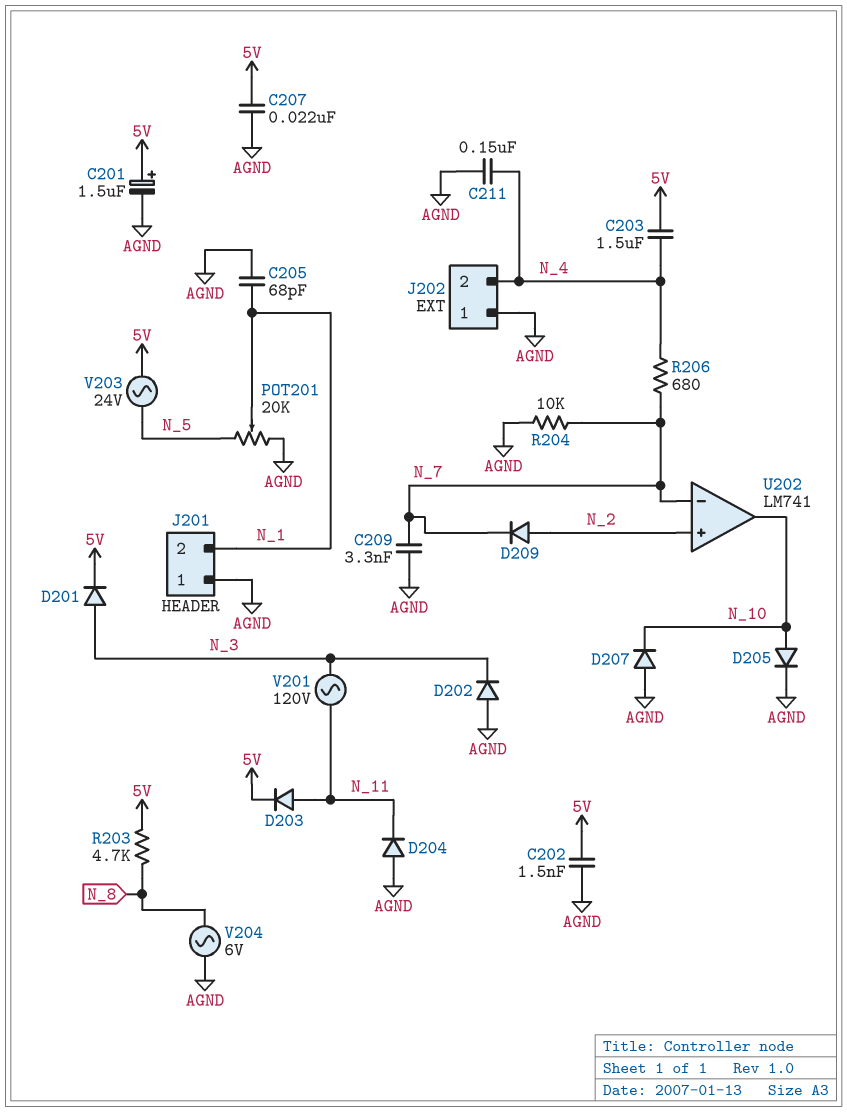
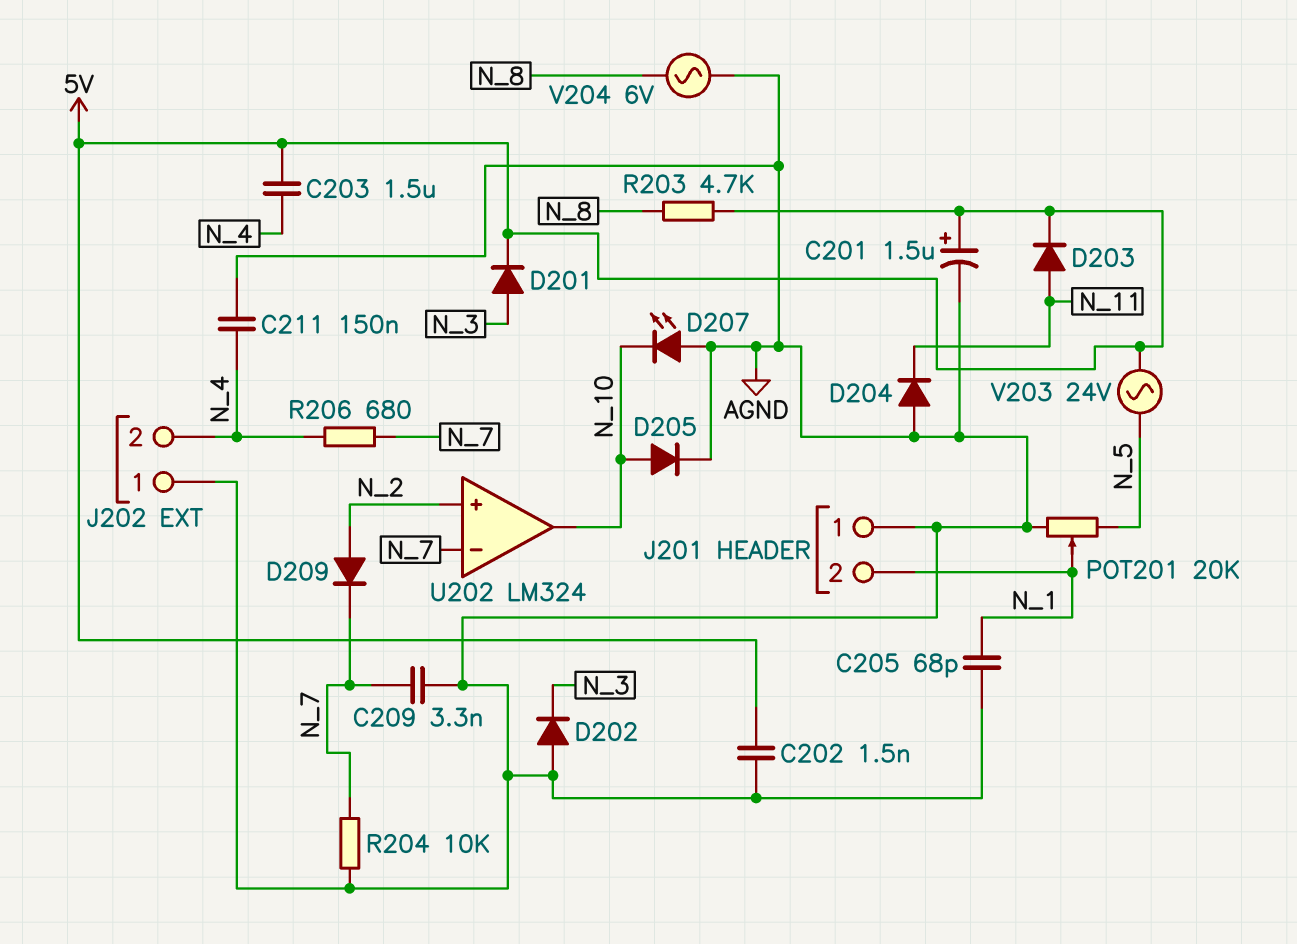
C207: 22nF (5V, AGND) -> none
D207: diode (A AGND, K N_10) -> LED (A AGND, K N_10)
U202: LM741 -> LM324
V201: AC 120V (N_3, N_11) -> none

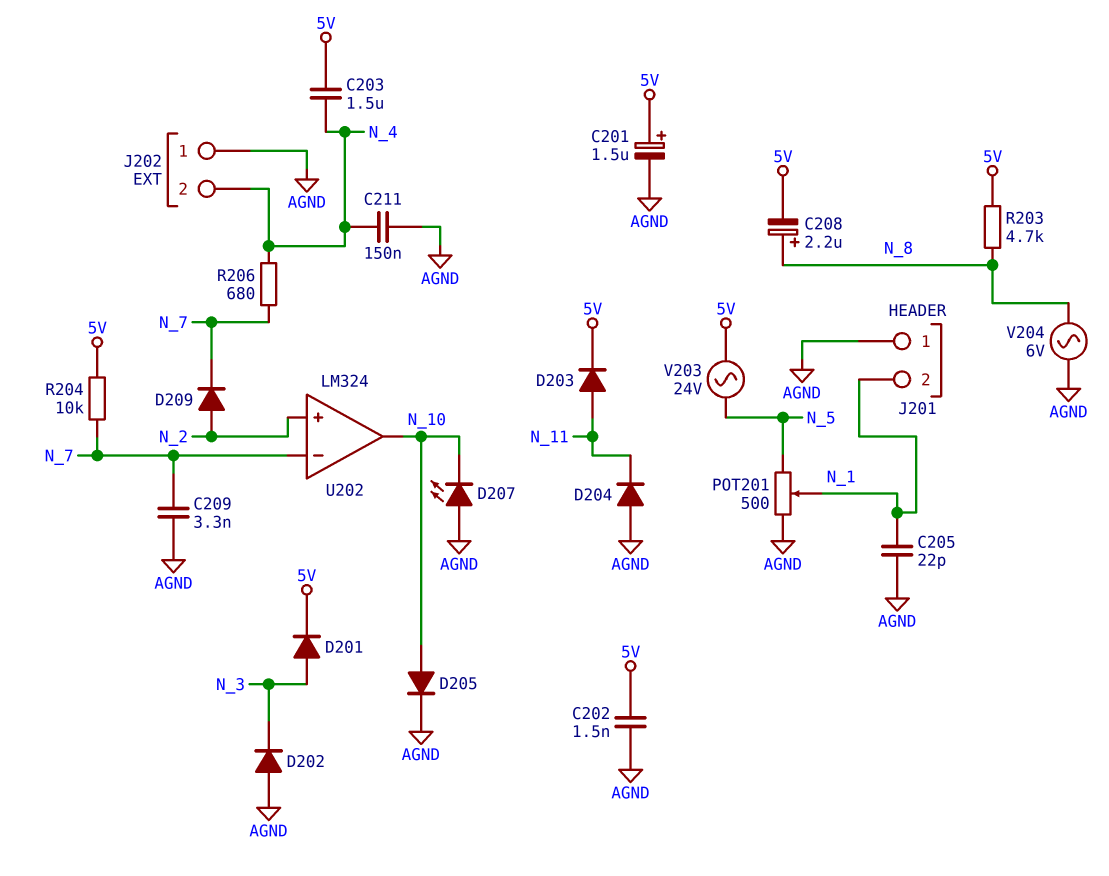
C205: 68pF (AGND, N_1) -> 22pF (AGND, N_1)
C208: none -> 2.2uF (plus N_8, minus 5V)
POT201: 20k (AGND, N_5, wiper N_1) -> 500 (AGND, N_5, wiper N_1)
R204: 10k (AGND, N_7) -> 10k (5V, N_7)

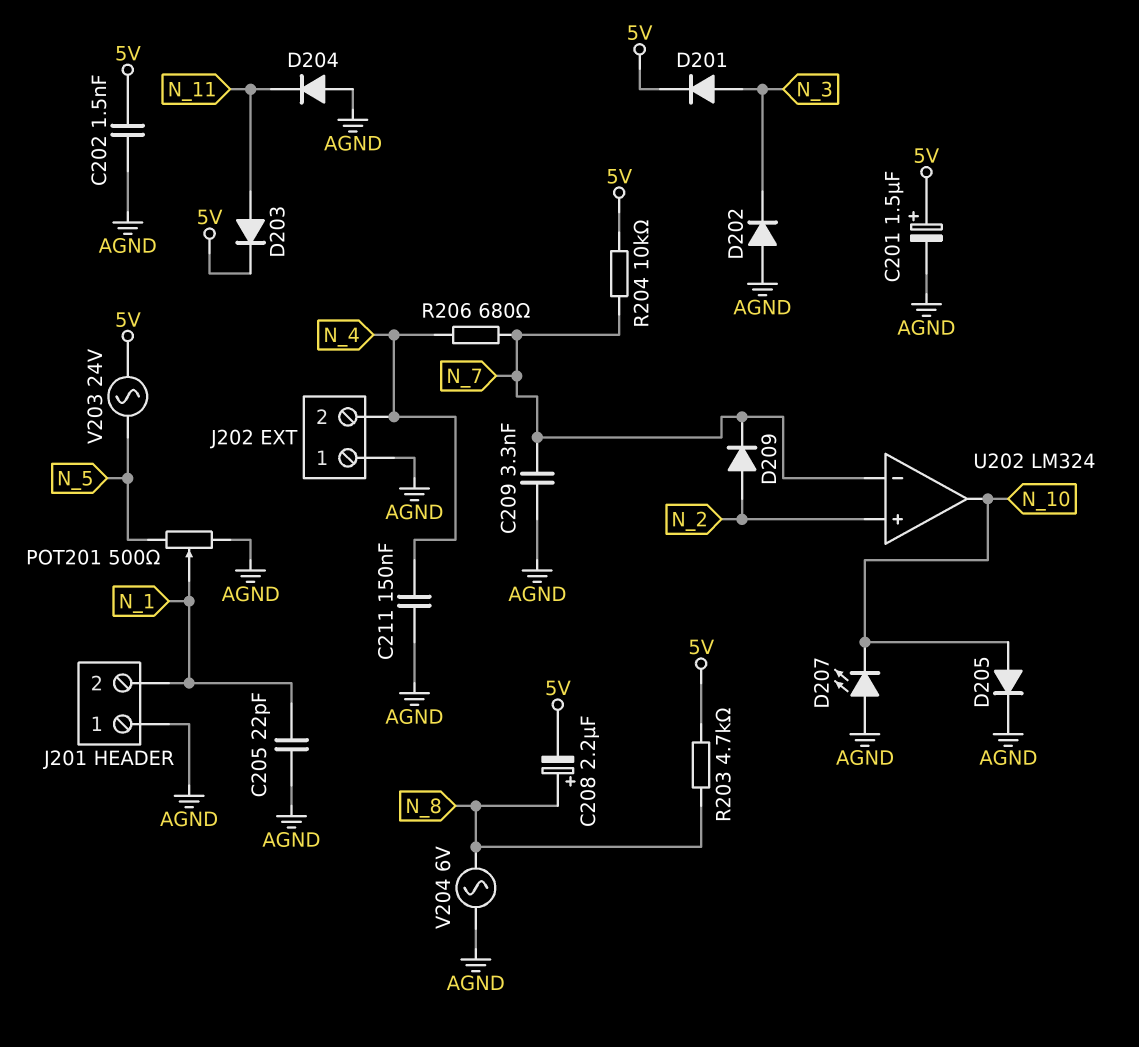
C203: 1.5uF (5V, N_4) -> none

